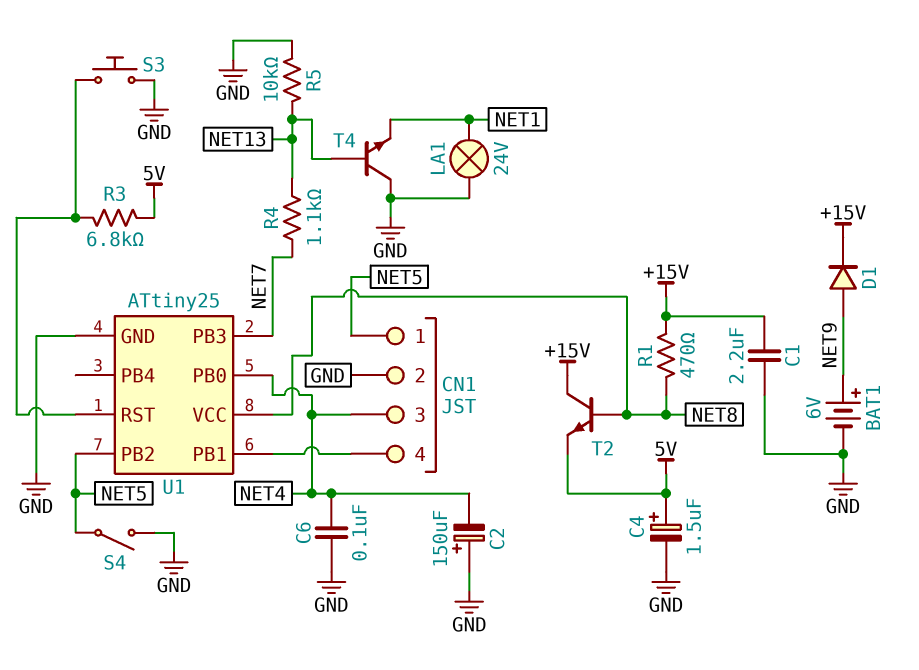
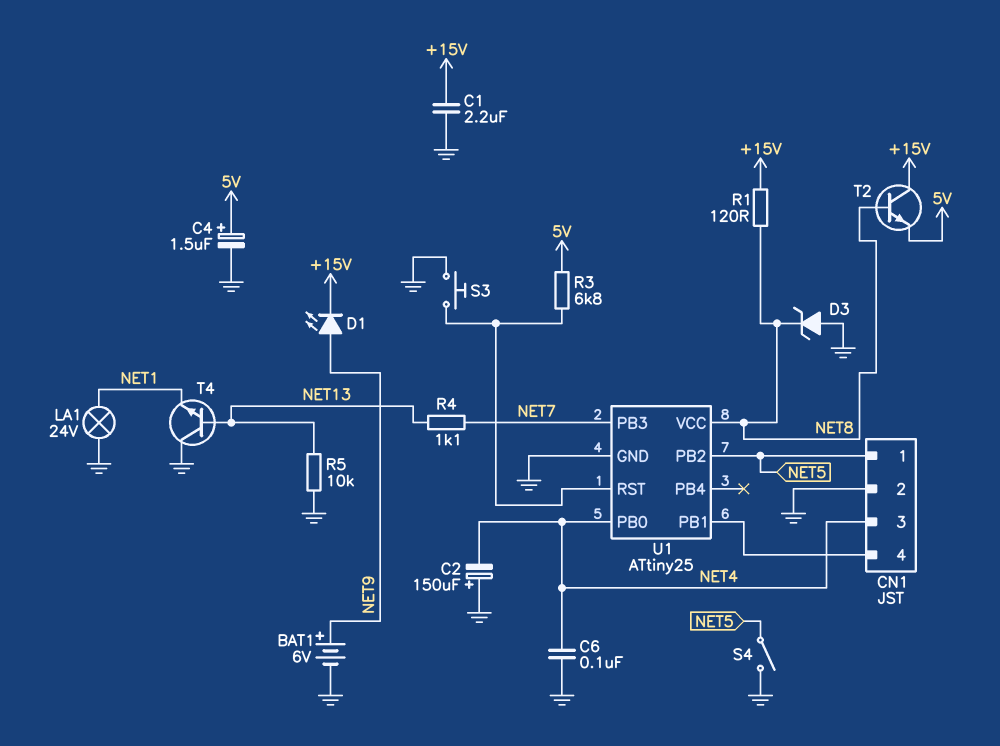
D1: diode (A NET9, K +15V) -> LED (A NET9, K +15V)
D3: none -> zener (A GND, K NET8)
R1: 470 (+15V, NET8) -> 120 (+15V, NET8)

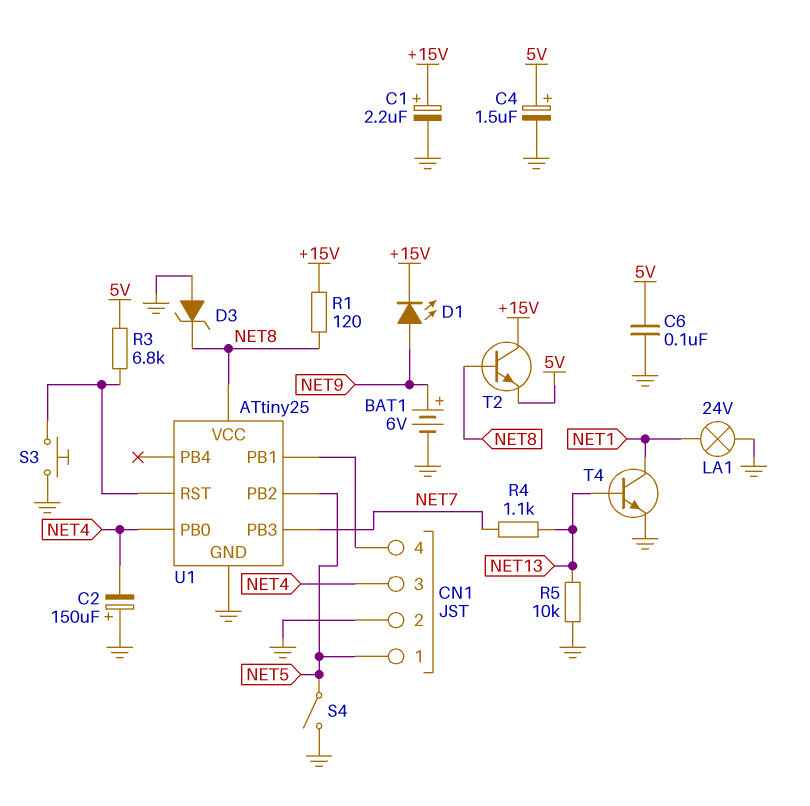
C1: 2.2uF (+15V, GND) -> 2.2uF (plus +15V, minus GND)
C6: 100nF (GND, NET4) -> 100nF (5V, GND)
T4: NPN (B NET13, C GND, E NET1) -> NPN (B NET13, C NET1, E GND)

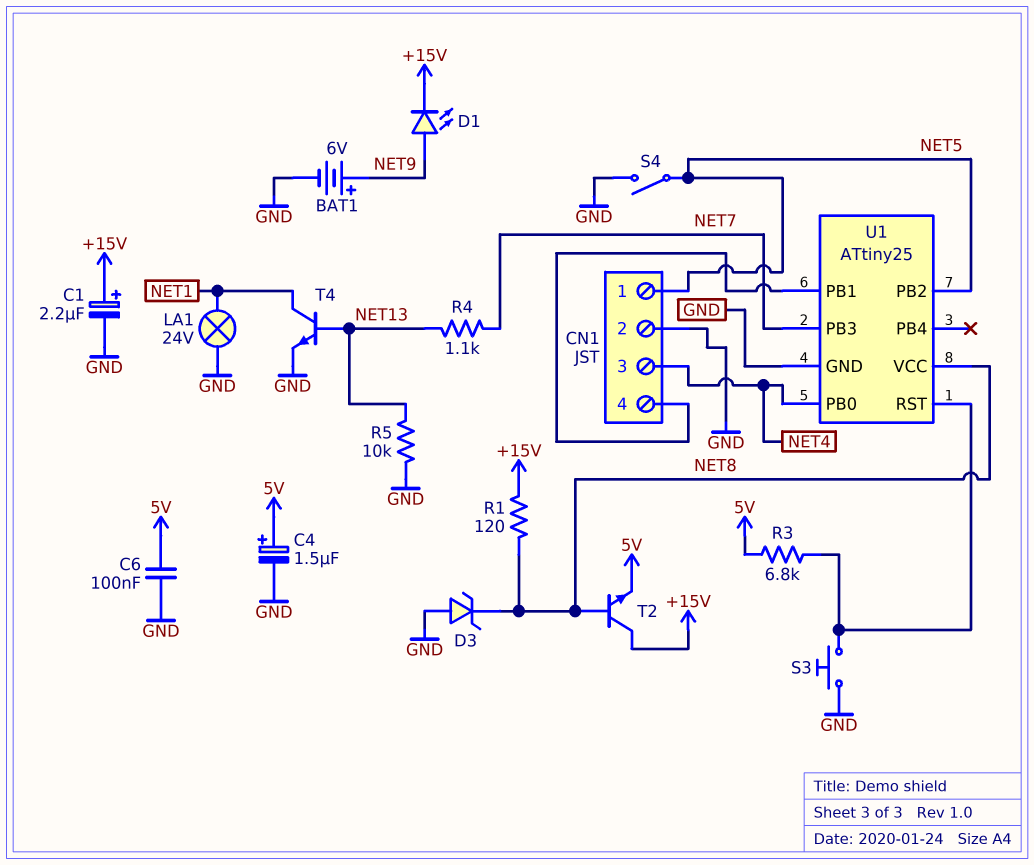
C2: 150uF (plus GND, minus NET4) -> none

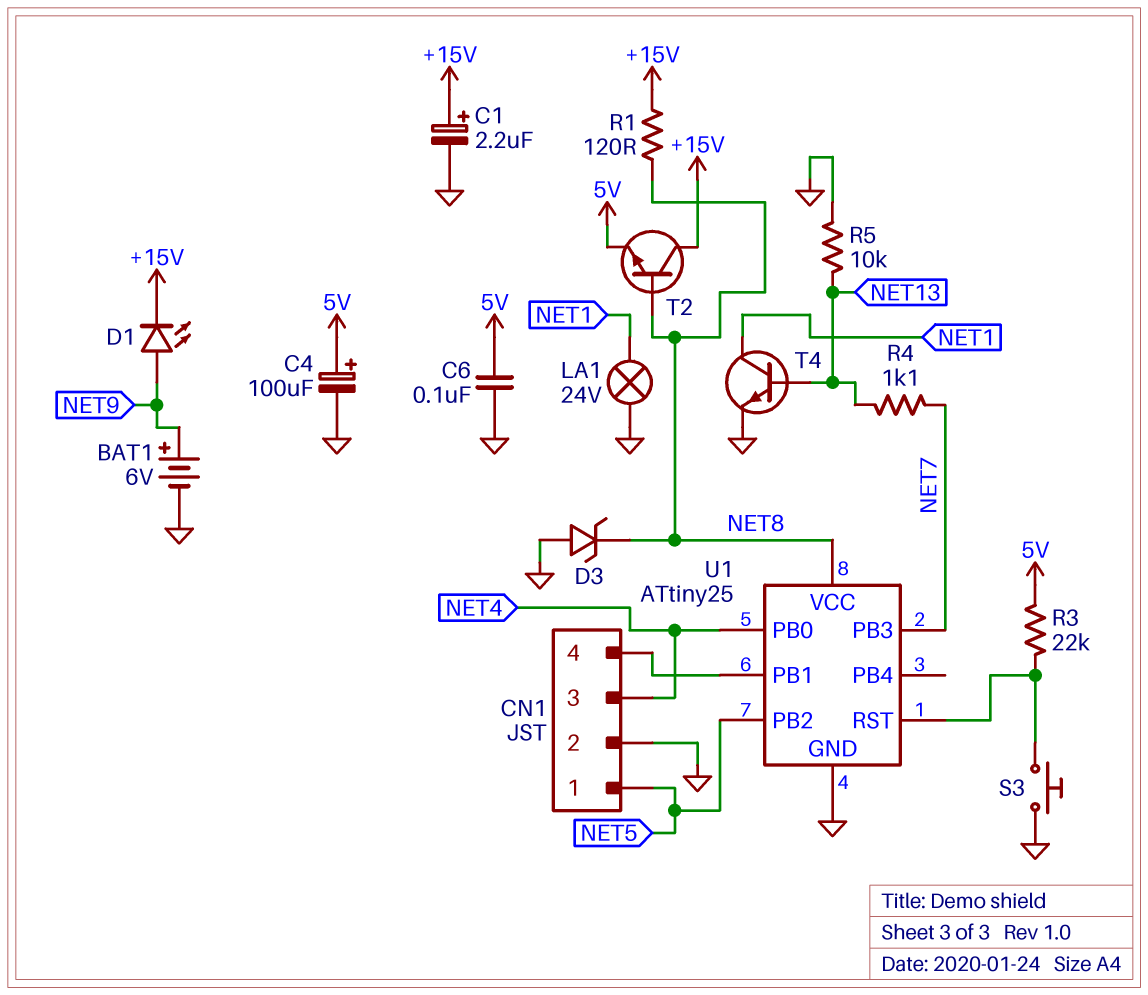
C4: 1.5uF (plus 5V, minus GND) -> 100uF (plus 5V, minus GND)
R3: 6.8k (5V, U1/RST) -> 22k (5V, U1/RST)
S4: switch (GND, NET5) -> none

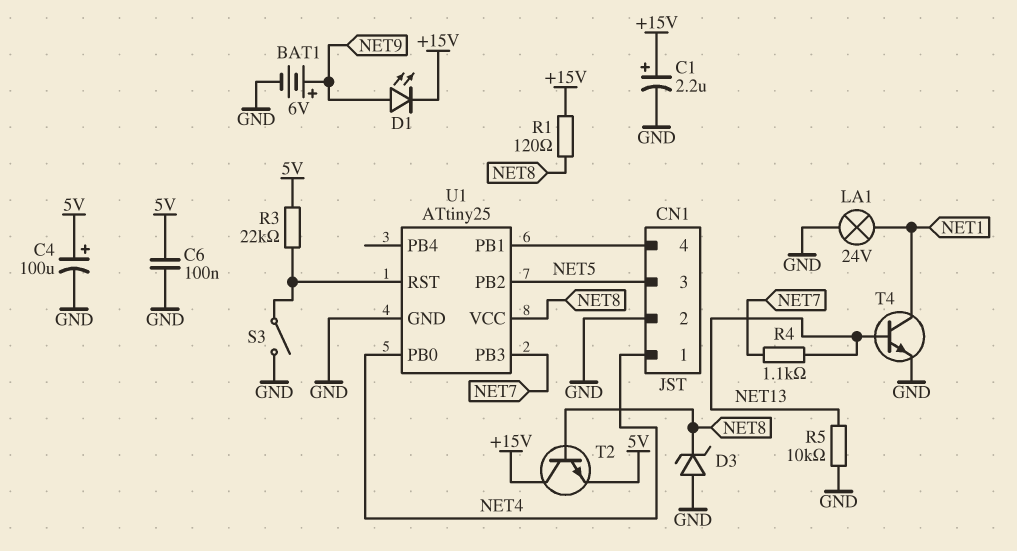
CN1 pin 1: NET5 -> NET4
CN1 pin 3: NET4 -> NET5
S3: button (GND, U1/RST) -> switch (GND, U1/RST)

